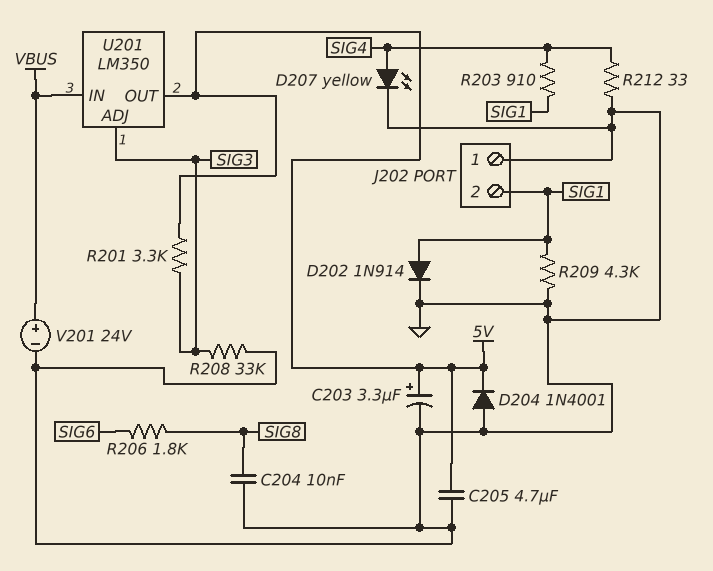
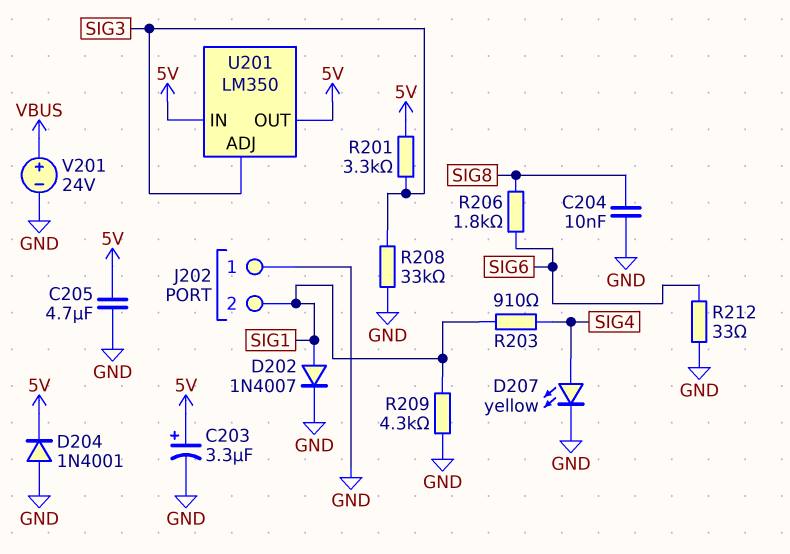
D202: diode 1N914 (A SIG1, K GND) -> diode 1N4007 (A SIG1, K GND)
R212: 33 (GND, SIG4) -> 33 (GND, SIG6)
U201 pin IN: VBUS -> 5V

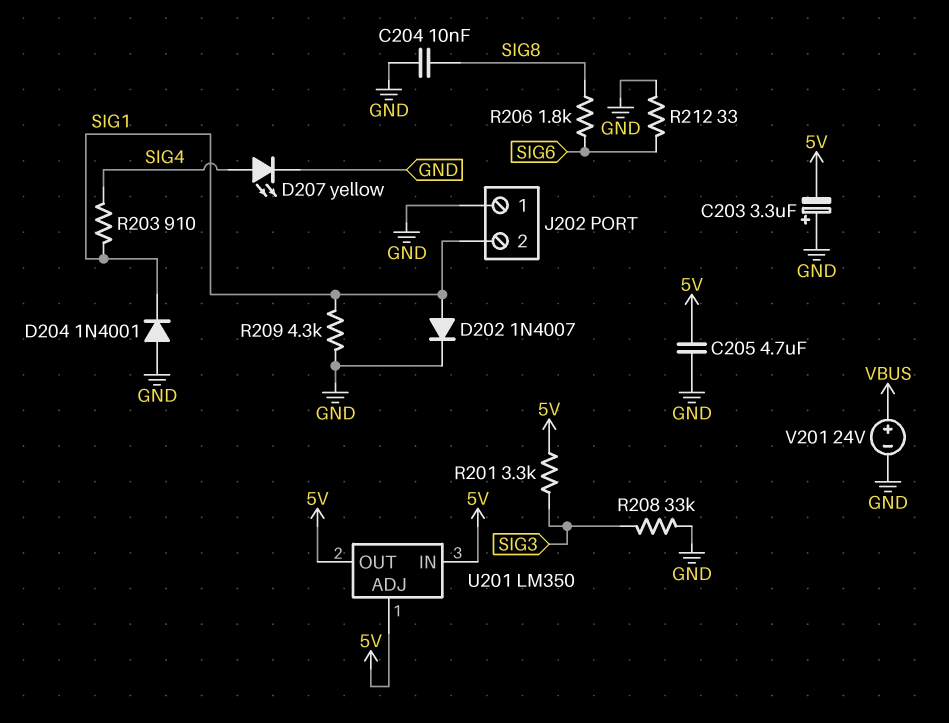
C203: 3.3uF (plus 5V, minus GND) -> 3.3uF (plus GND, minus 5V)
D204: diode 1N4001 (A GND, K 5V) -> diode 1N4001 (A GND, K SIG1)
U201 pin ADJ: SIG3 -> 5V

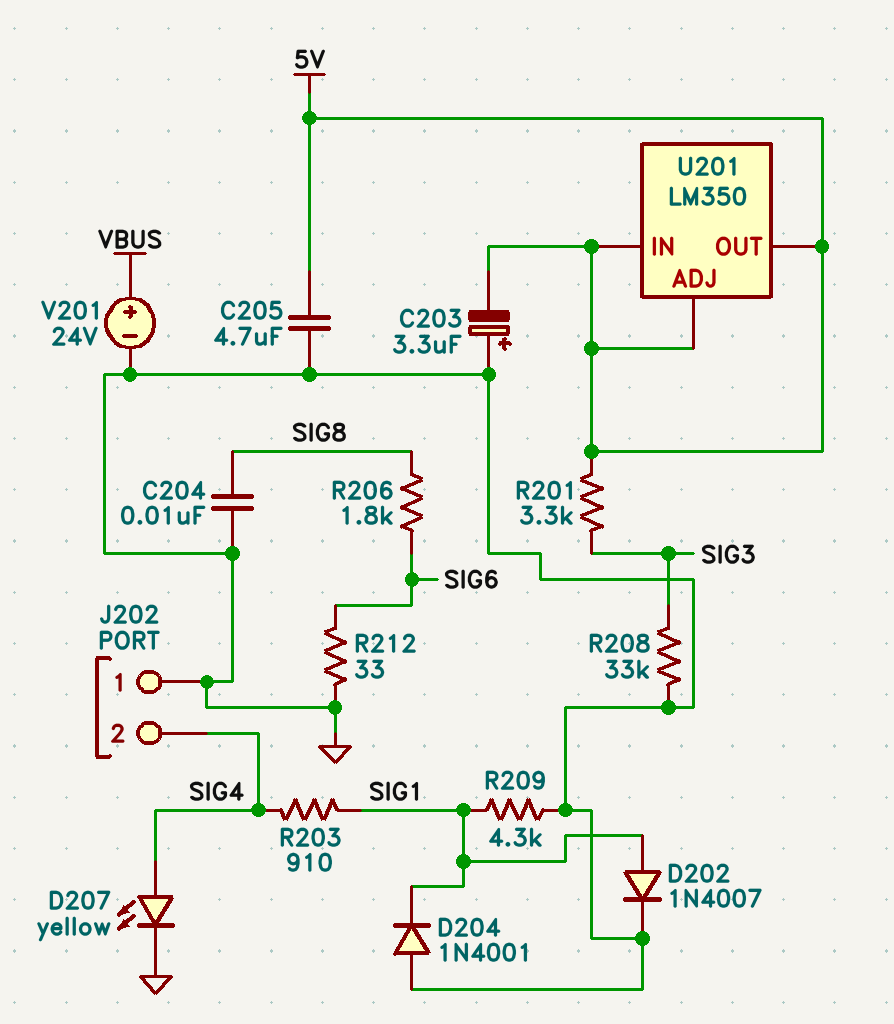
J202 pin 2: SIG1 -> SIG4

